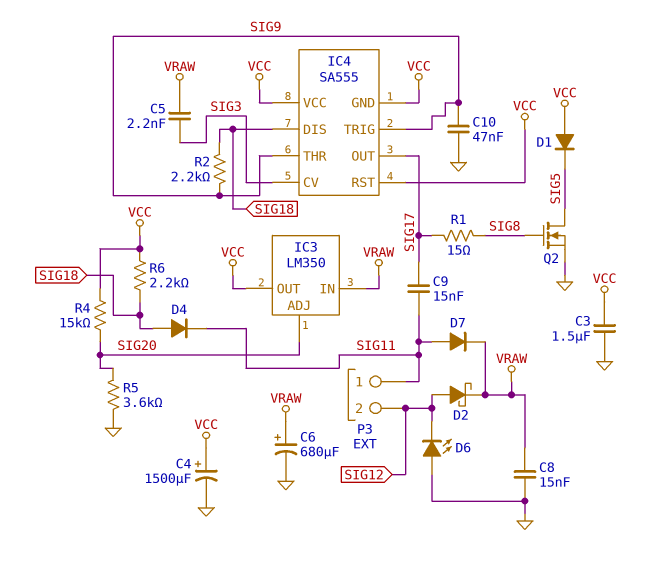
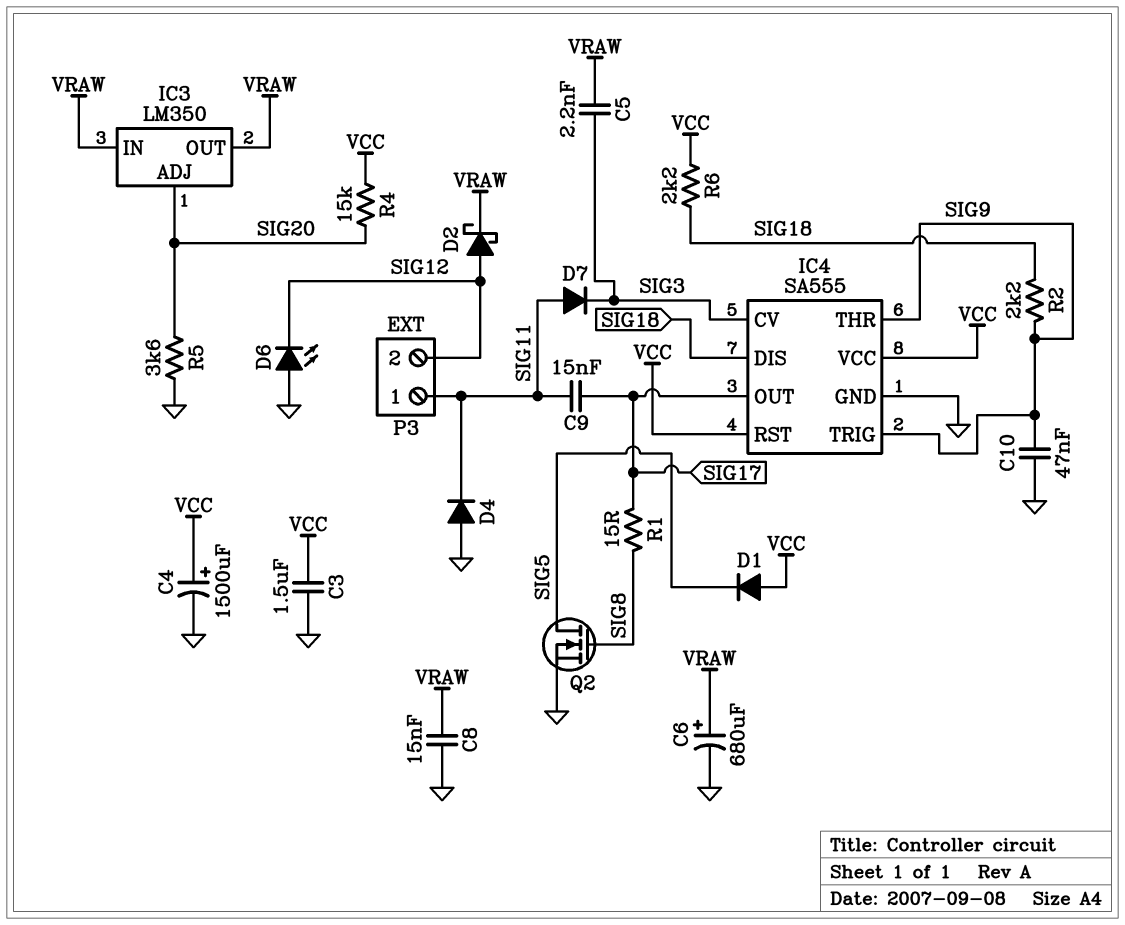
D4: diode (A SIG18, K SIG11) -> diode (A GND, K SIG11)
D7: diode (A SIG11, K VRAW) -> diode (A SIG11, K SIG3)
IC3 pin OUT: VCC -> VRAW
IC4 pin GND: VCC -> GND

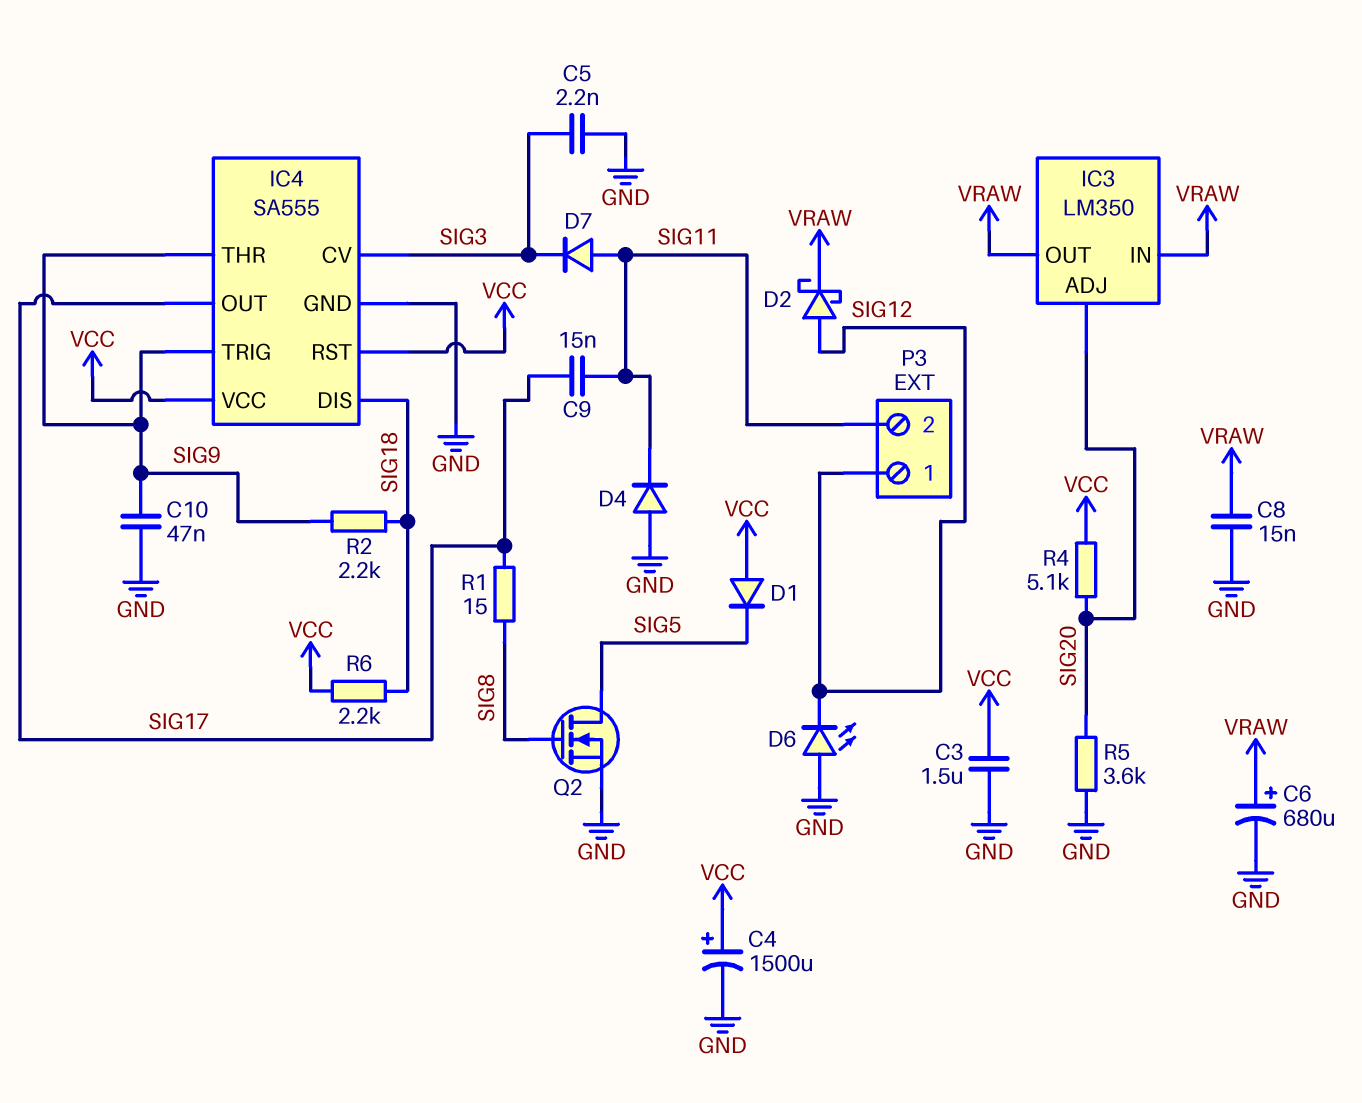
C5: 2.2nF (SIG3, VRAW) -> 2.2nF (GND, SIG3)
P3 pin 1: SIG11 -> SIG12
P3 pin 2: SIG12 -> SIG11
R4: 15k (SIG20, VCC) -> 5.1k (SIG20, VCC)

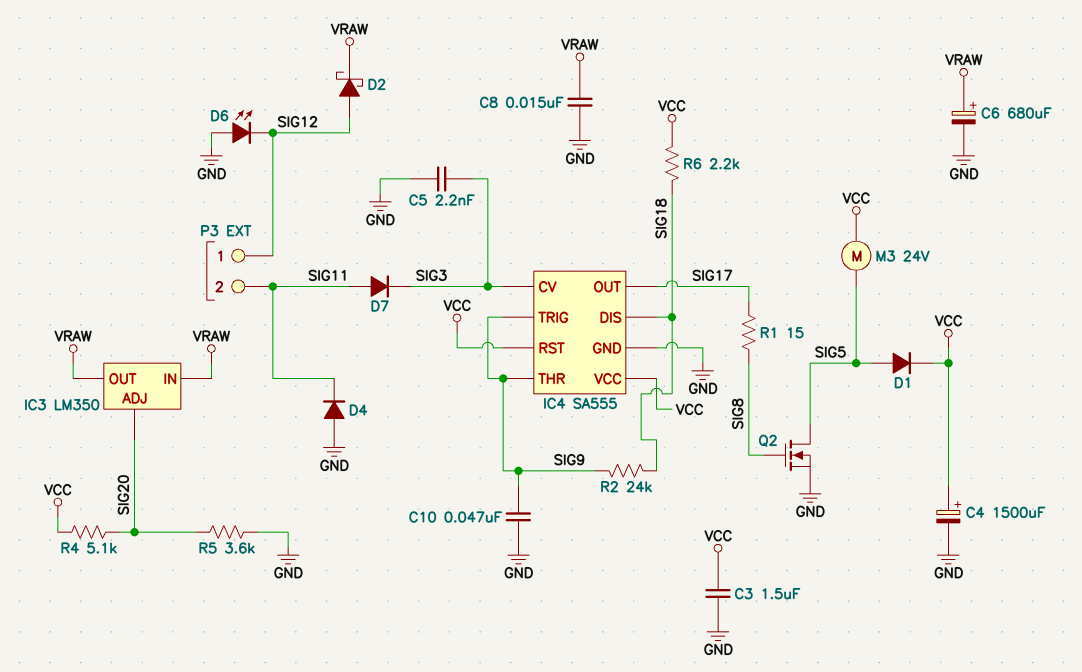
C9: 15nF (SIG11, SIG17) -> none
D1: diode (A VCC, K SIG5) -> diode (A SIG5, K VCC)
M3: none -> motor 24V (SIG5, VCC)
R2: 2.2k (SIG9, SIG18) -> 24k (SIG9, SIG18)

